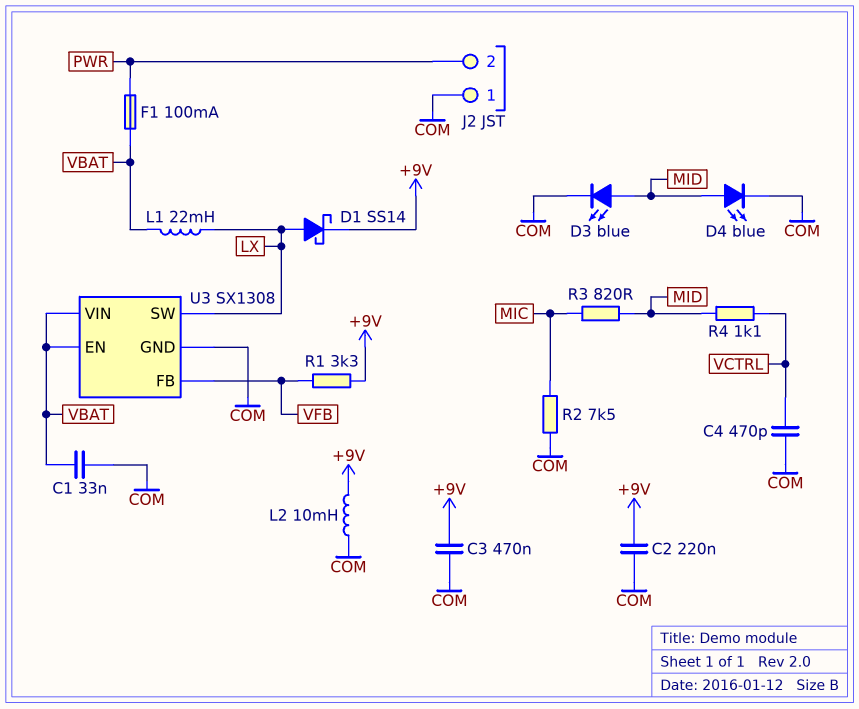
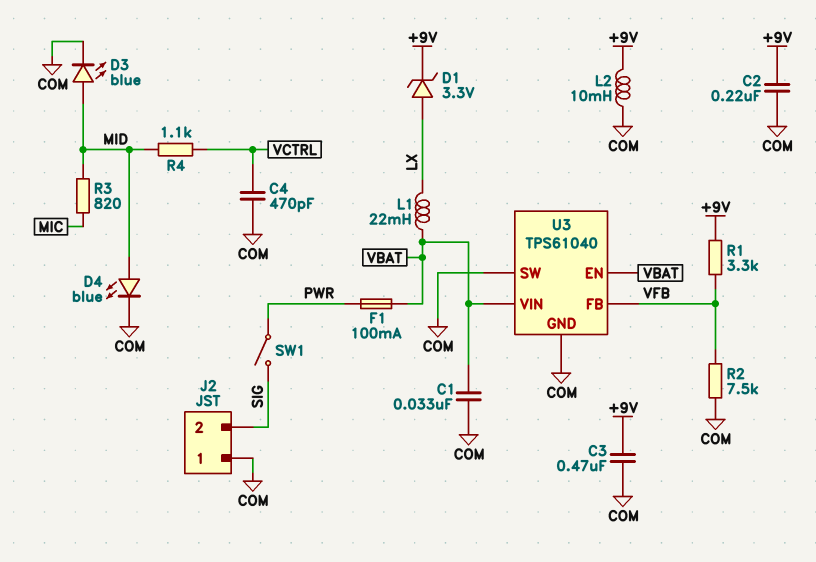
D1: schottky SS14 (A LX, K +9V) -> zener 3.3V (A LX, K +9V)
J2 pin 2: PWR -> SIG
R2: 7.5k (COM, MIC) -> 7.5k (COM, VFB)
SW1: none -> switch (PWR, SIG)
U3: SX1308 -> TPS61040
U3 pin SW: LX -> COM

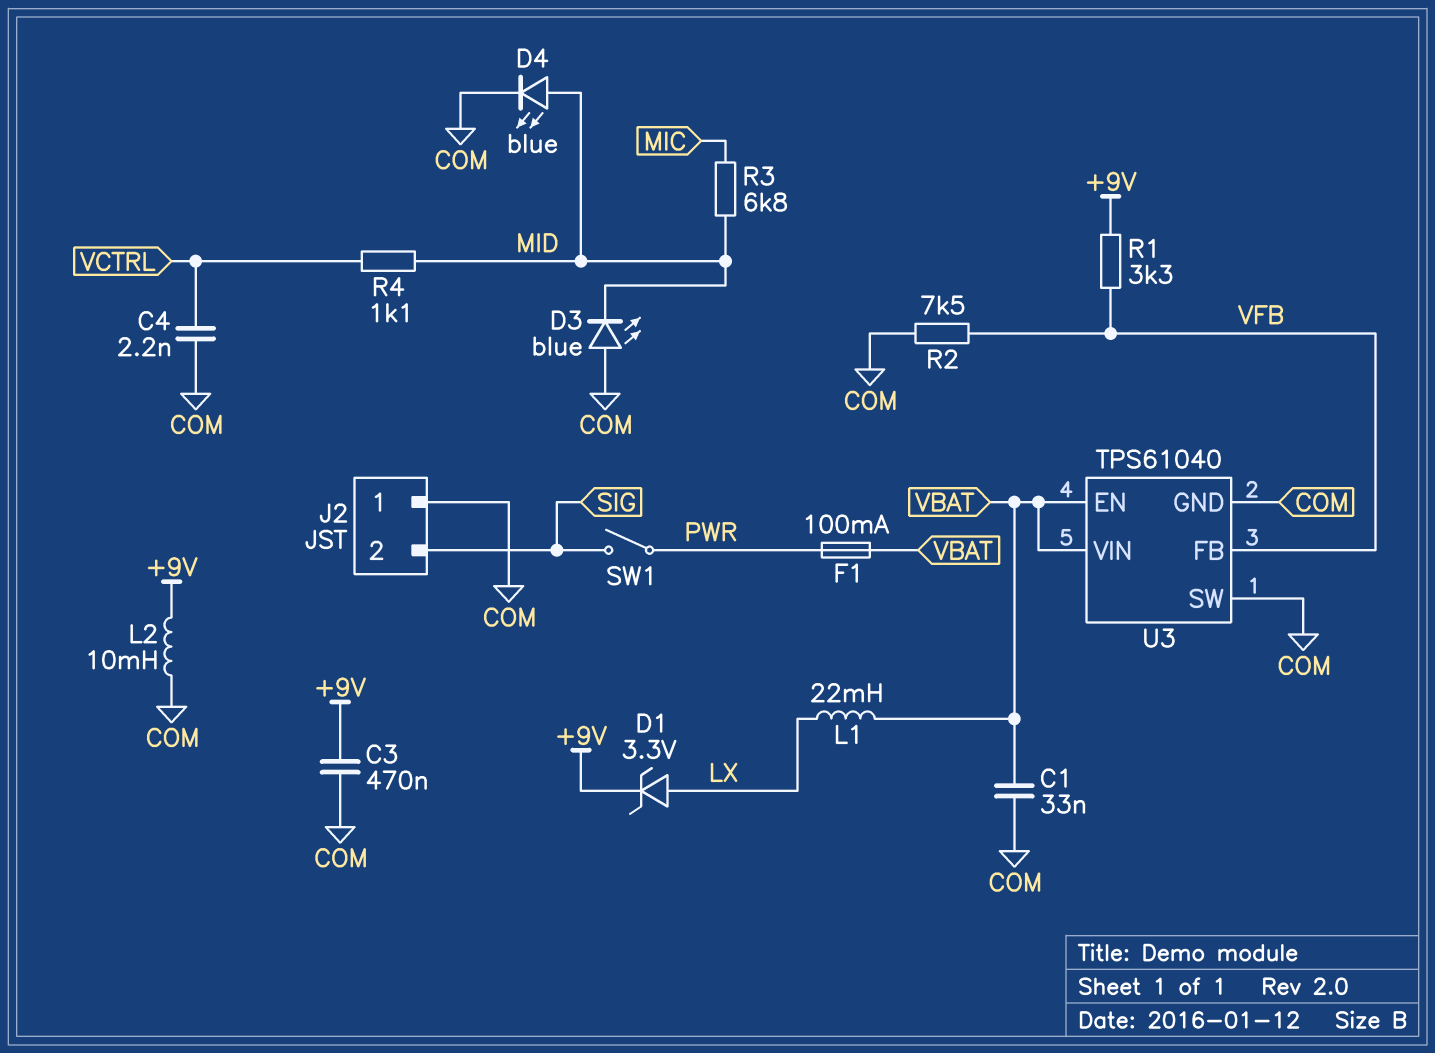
C2: 220nF (+9V, COM) -> none
C4: 470pF (COM, VCTRL) -> 2.2nF (COM, VCTRL)
D3: LED blue (A MID, K COM) -> LED blue (A COM, K MID)
R3: 820 (MIC, MID) -> 6.8k (MIC, MID)

